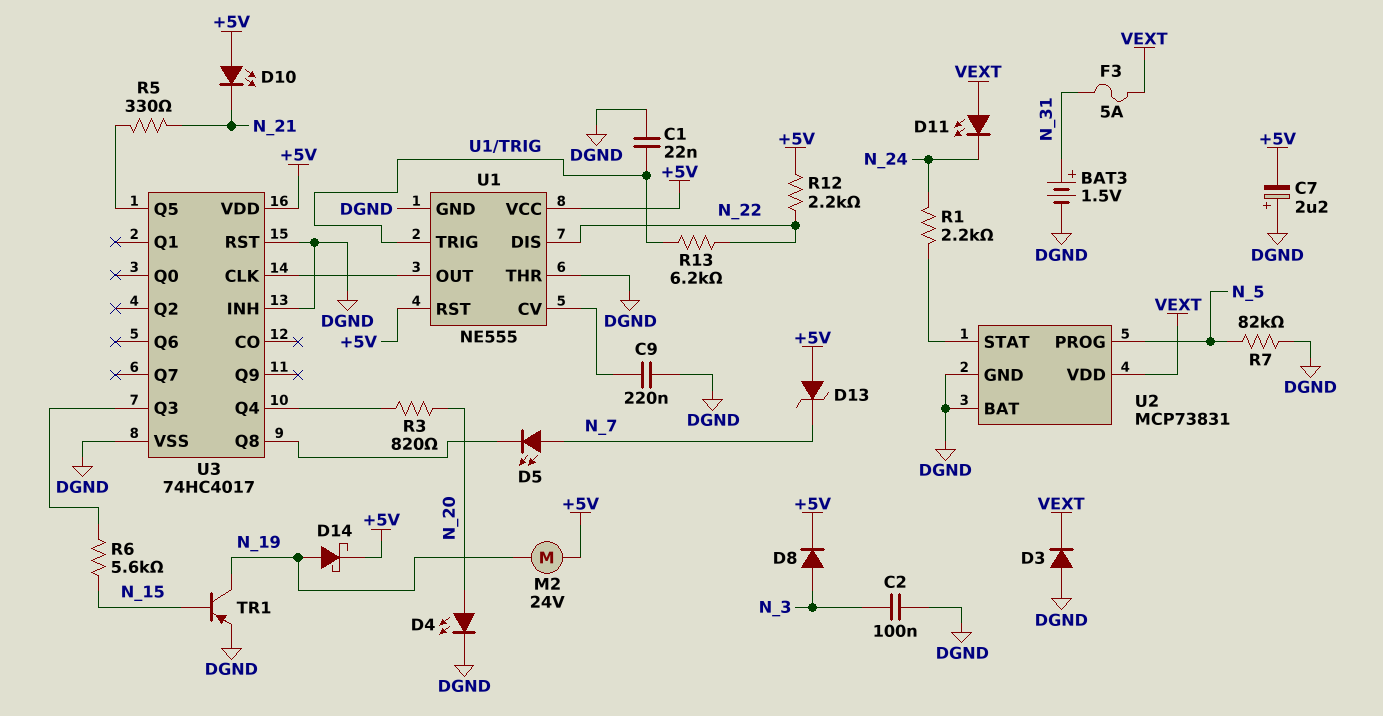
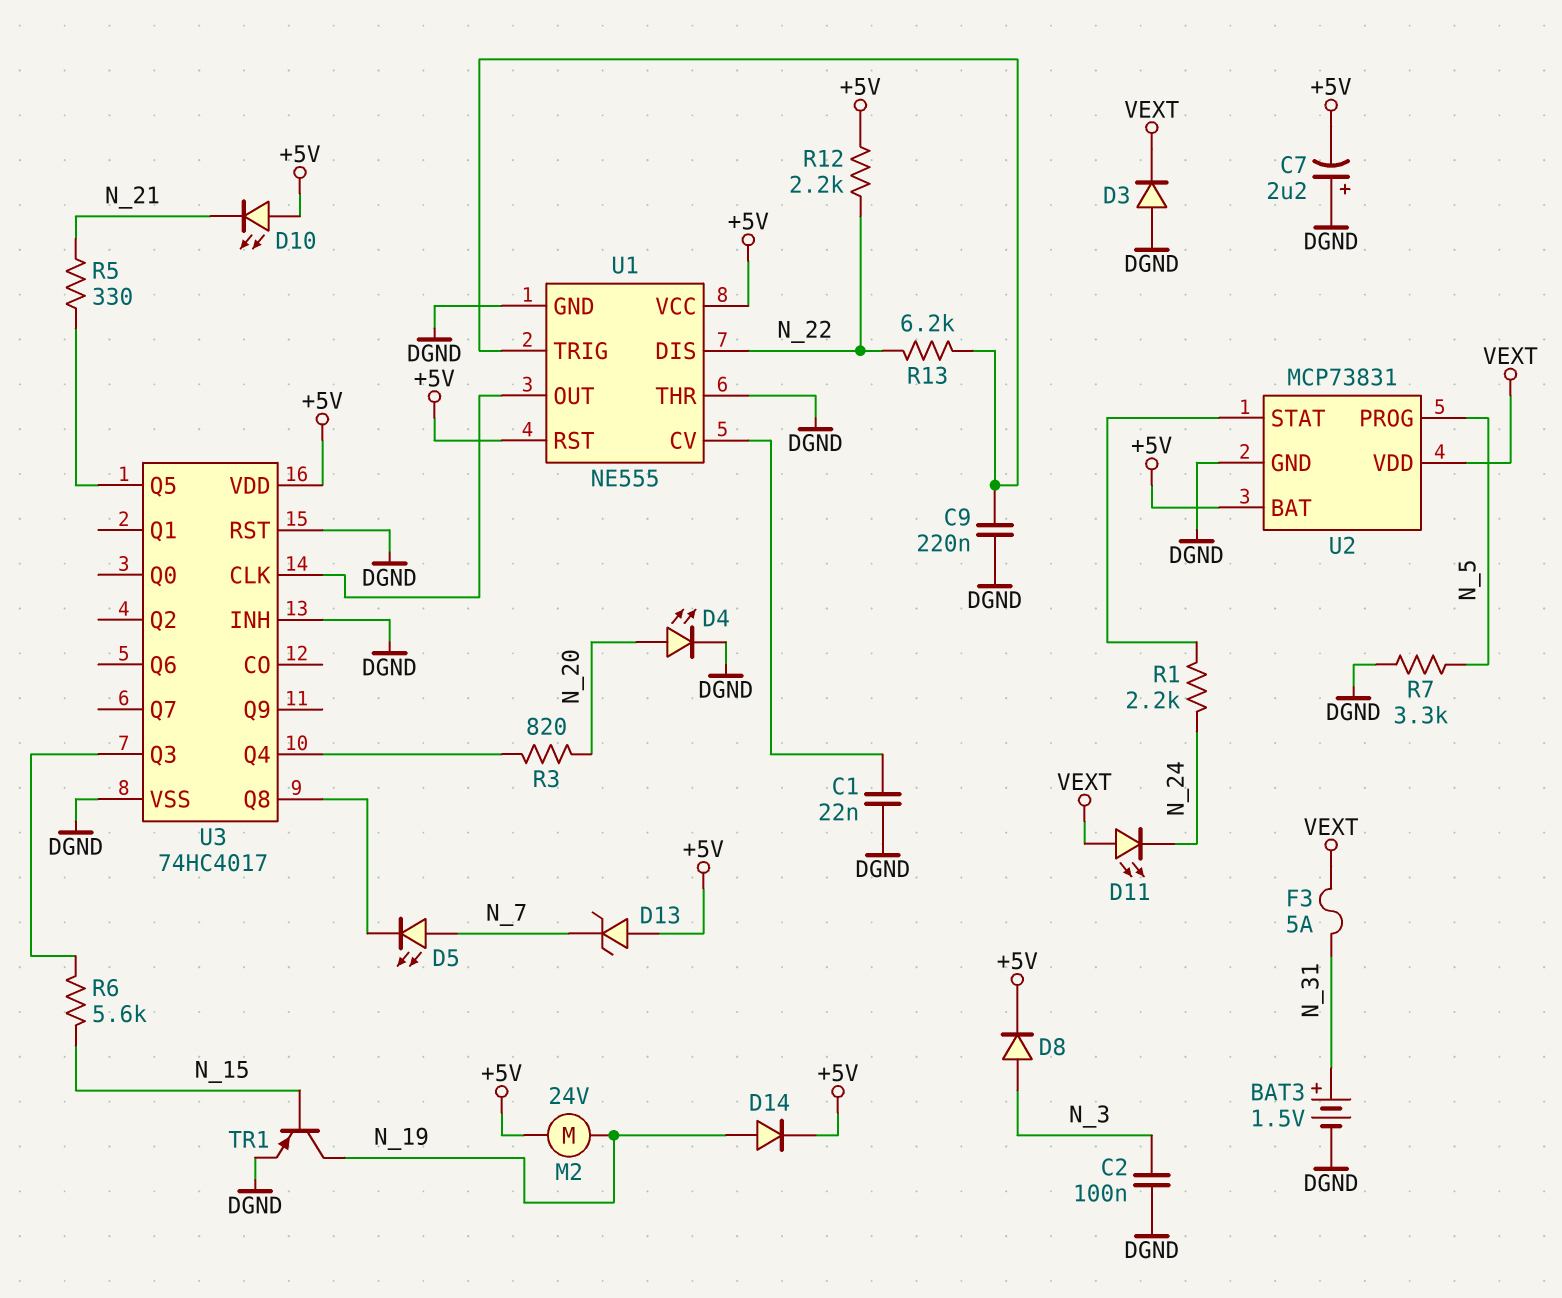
C1: 22nF (DGND, U1/TRIG) -> 22nF (DGND, U1/CV)
C9: 220nF (DGND, U1/CV) -> 220nF (DGND, U1/TRIG)
D14: schottky (A N_19, K +5V) -> diode (A N_19, K +5V)
R7: 82k (DGND, N_5) -> 3.3k (DGND, N_5)
U2 pin BAT: DGND -> +5V

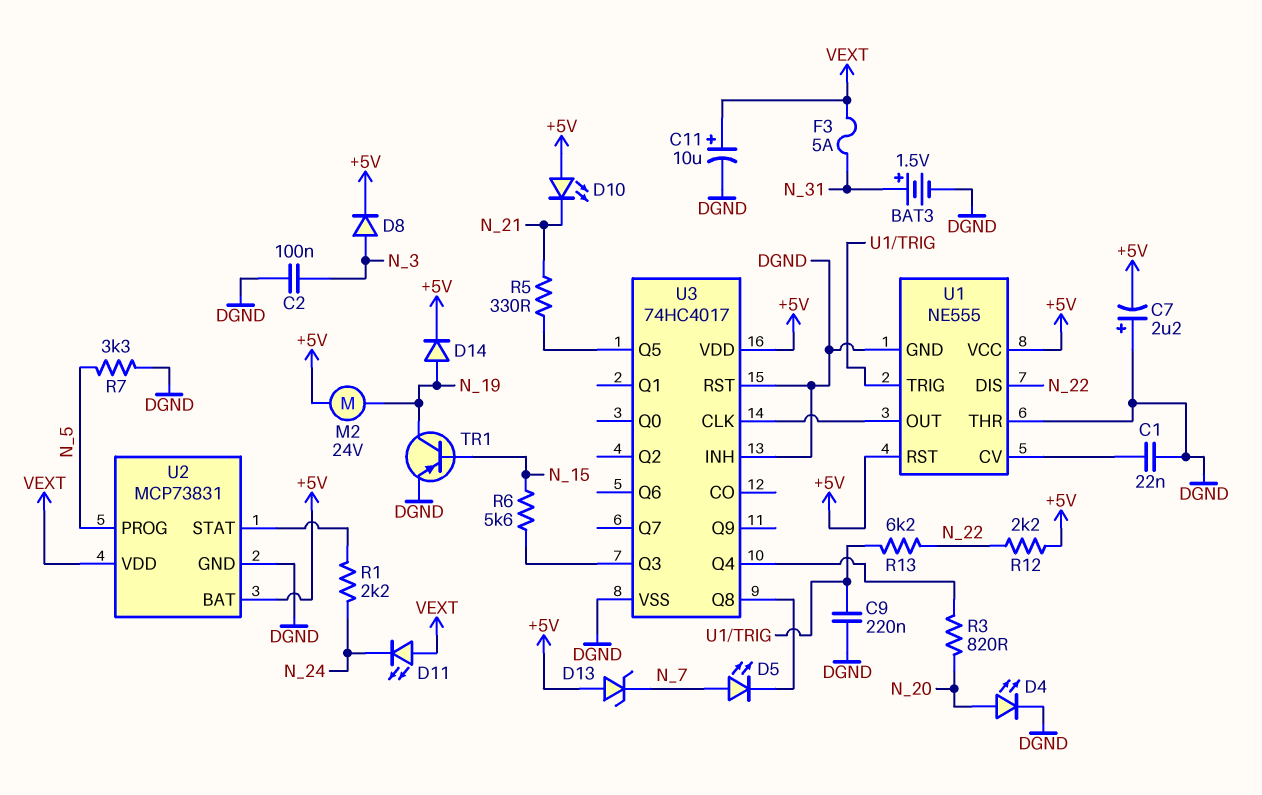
C11: none -> 10uF (plus VEXT, minus DGND)
D3: diode (A DGND, K VEXT) -> none

